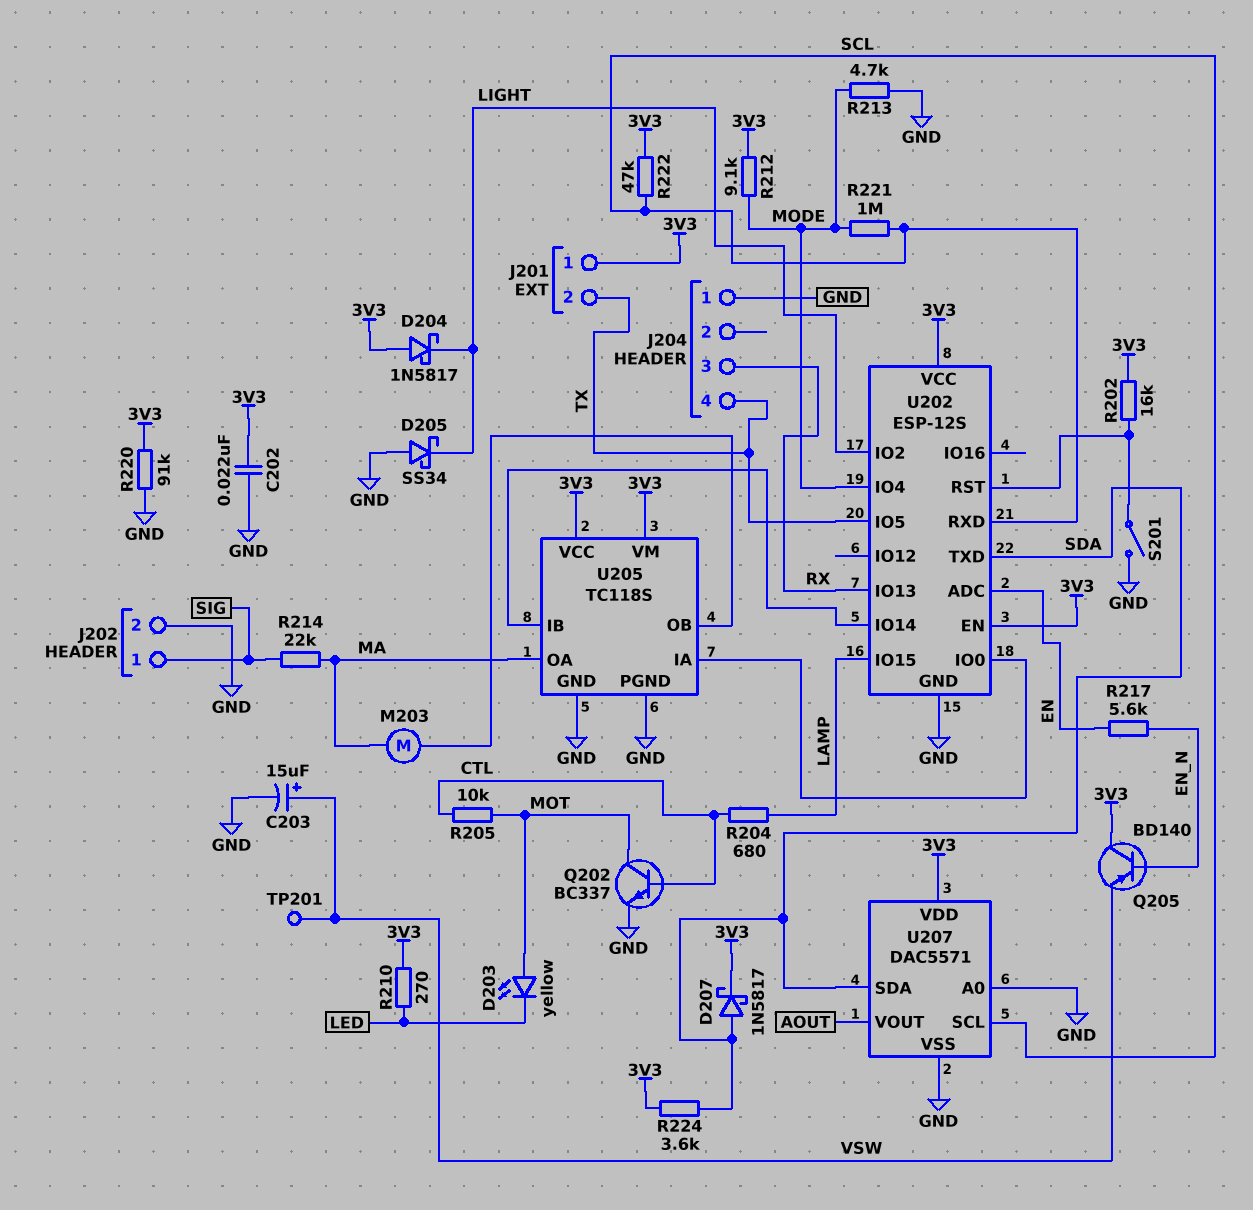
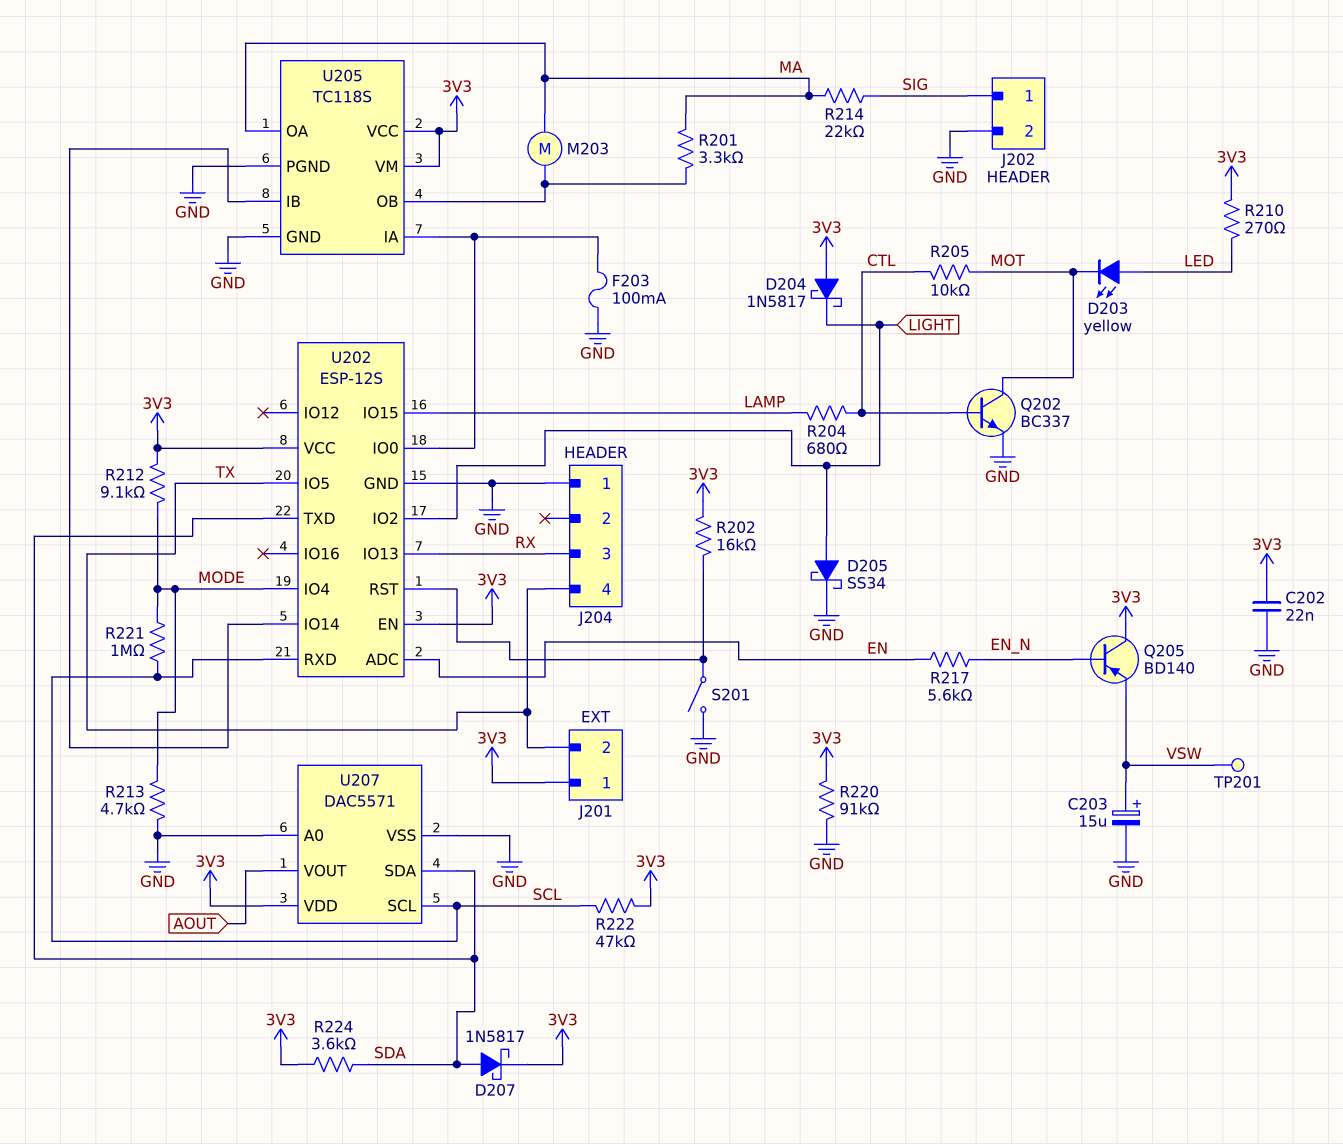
D203: LED yellow (A MOT, K LED) -> LED yellow (A LED, K MOT)
D205: schottky SS34 (A GND, K LIGHT) -> schottky SS34 (A LIGHT, K GND)
F203: none -> 100mA (GND, U202/IO0)
R201: none -> 3.3k (MA, U205/OB)

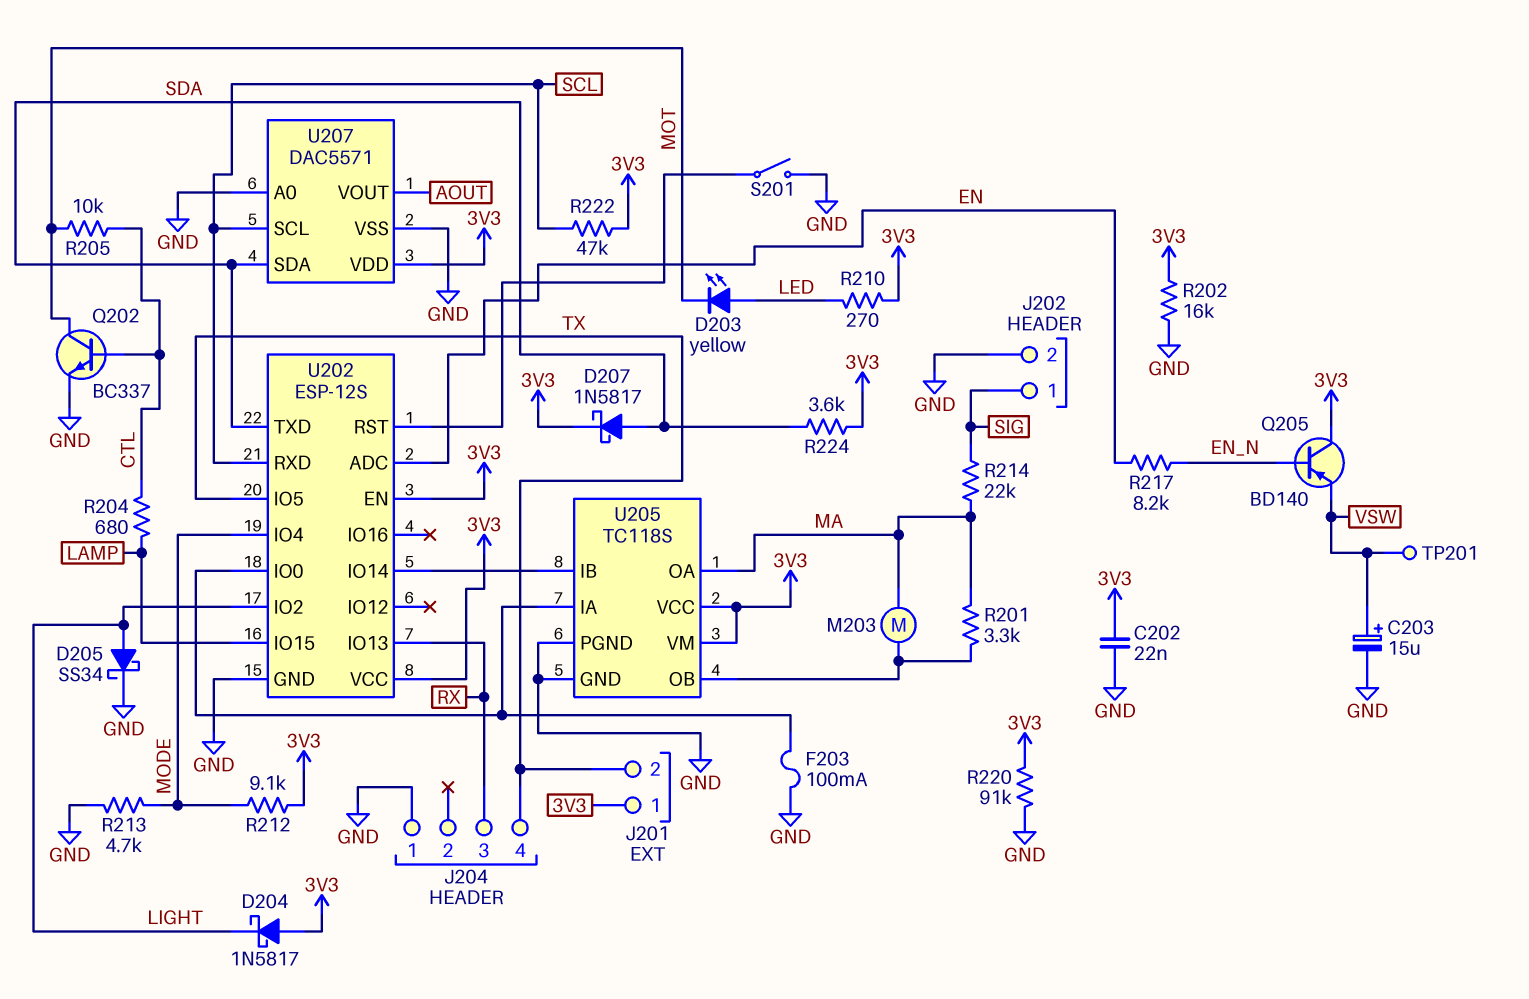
R202: 16k (3V3, U202/RST) -> 16k (3V3, GND)
R217: 5.6k (EN, EN_N) -> 8.2k (EN, EN_N)
R221: 1M (MODE, SCL) -> none

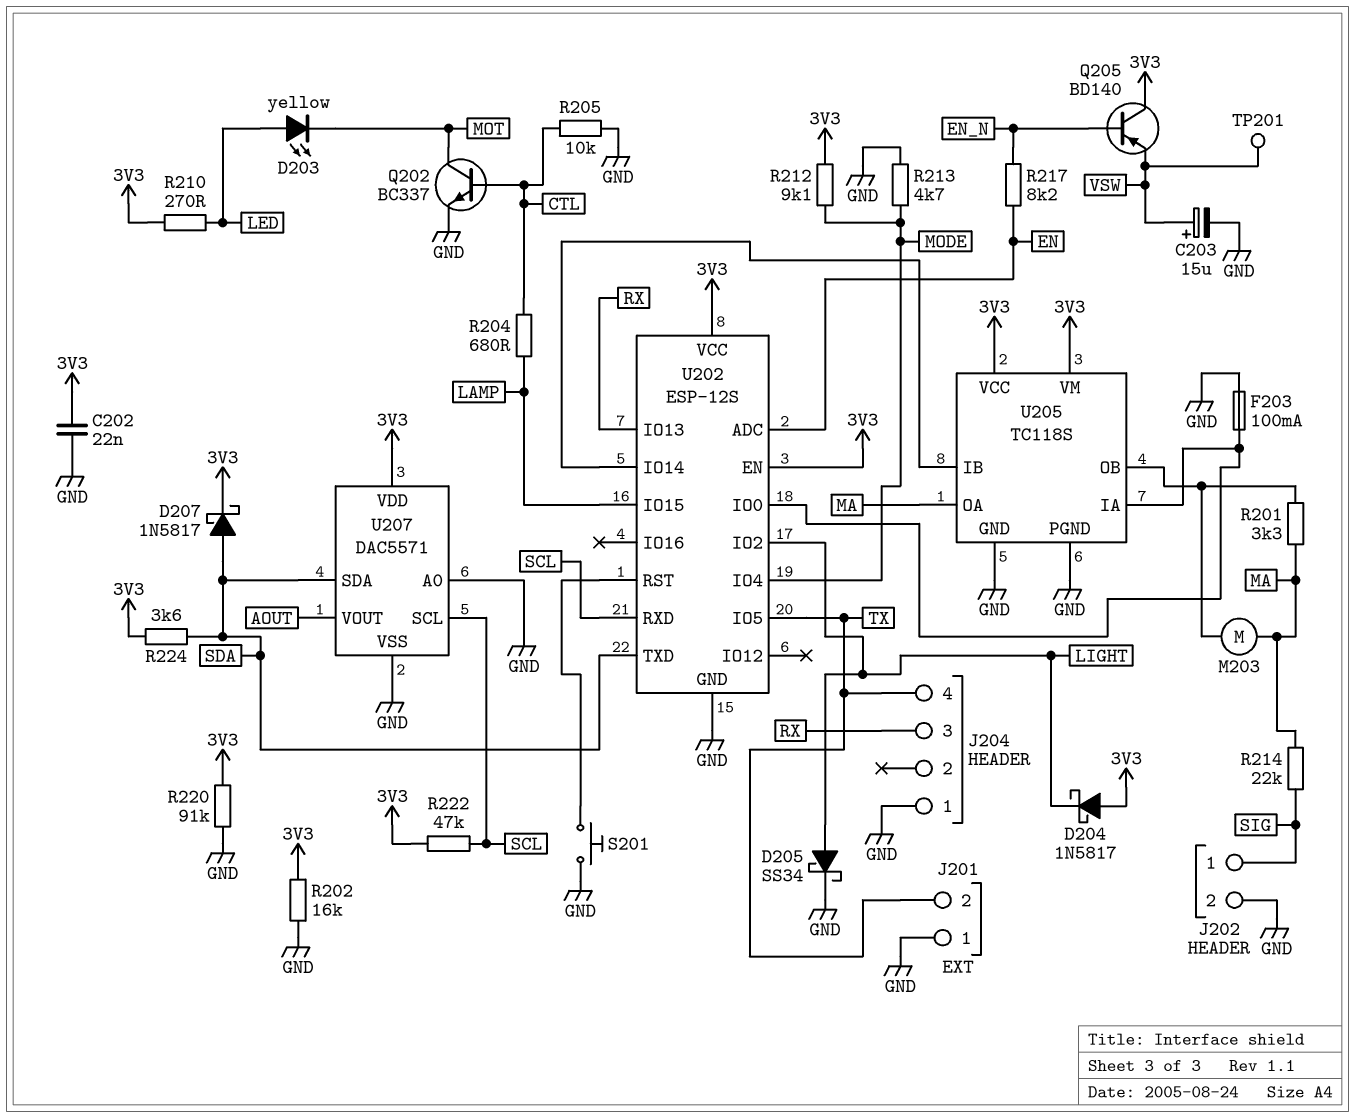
J201 pin 1: 3V3 -> GND
R205: 10k (CTL, MOT) -> 10k (CTL, GND)
S201: switch (GND, U202/RST) -> button (GND, U202/RST)

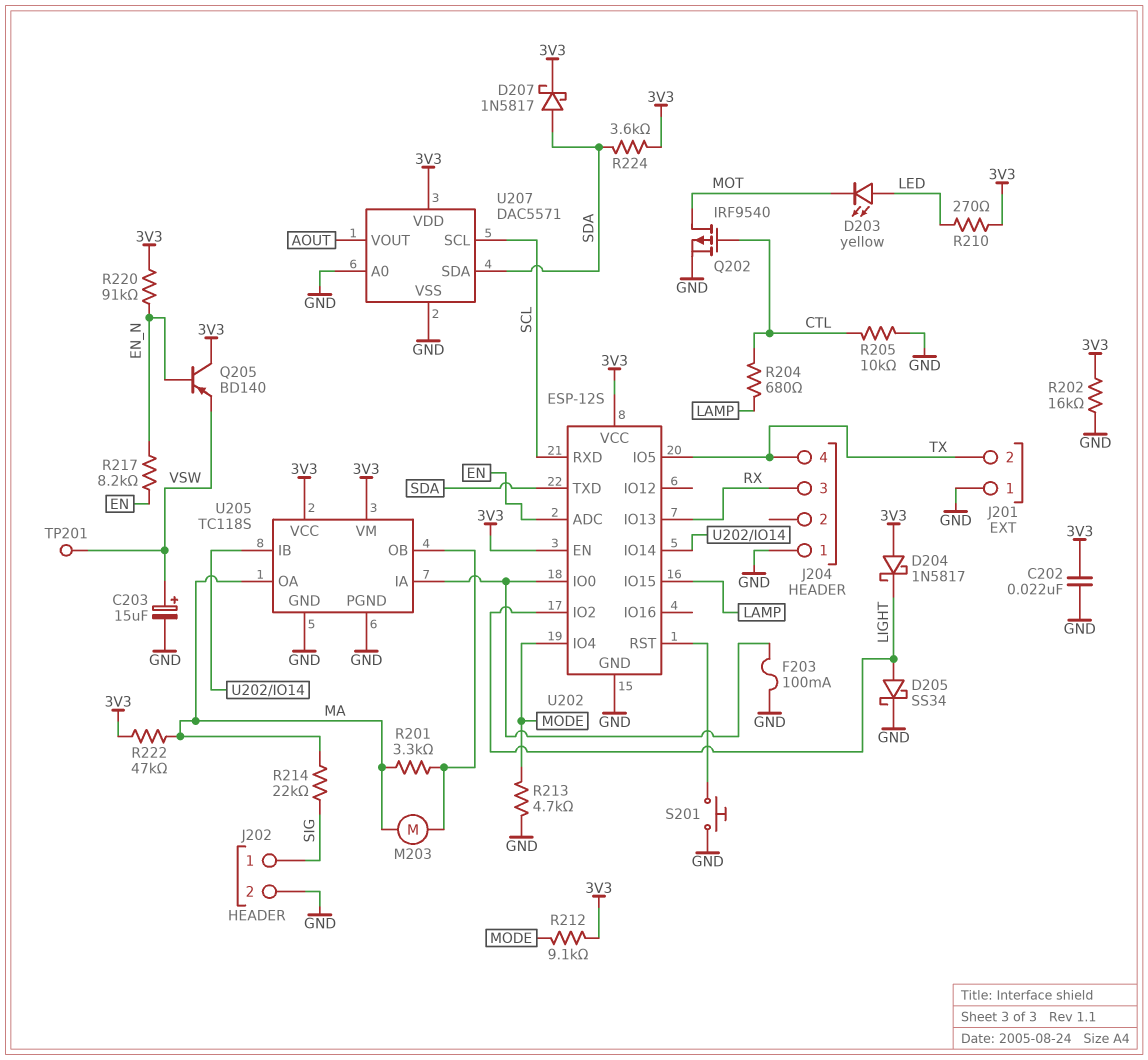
Q202: NPN BC337 (B CTL, C MOT, E GND) -> PMOS IRF9540 (G CTL, D MOT, S GND)
R220: 91k (3V3, GND) -> 91k (3V3, EN_N)
R222: 47k (3V3, SCL) -> 47k (3V3, MA)

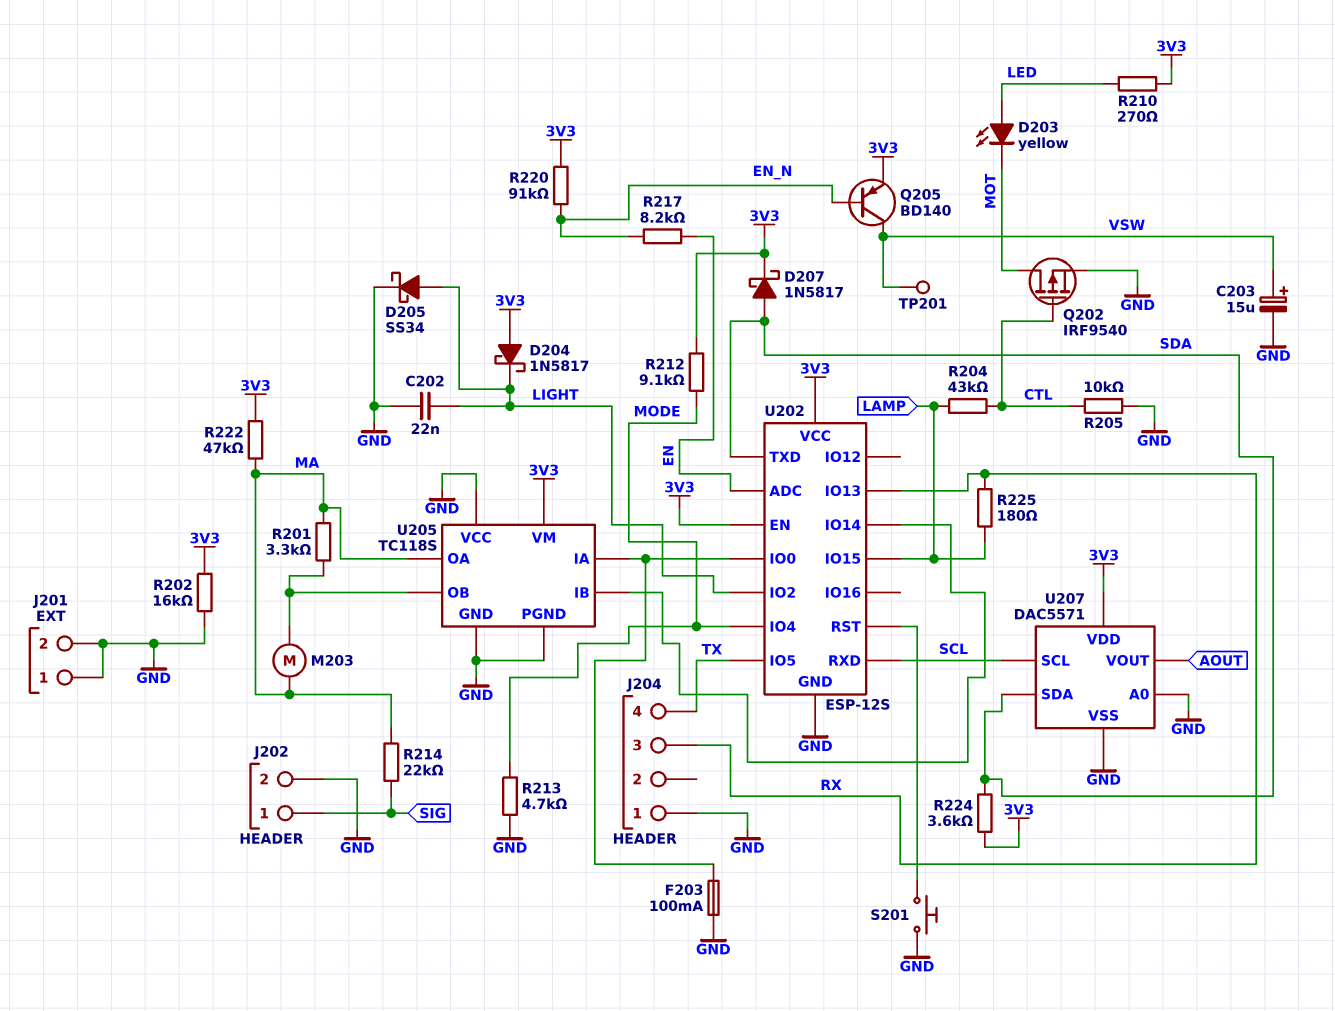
C202: 22nF (3V3, GND) -> 22nF (GND, LIGHT)
J201 pin 2: TX -> GND
Q205: PNP BD140 (B EN_N, C 3V3, E VSW) -> PNP BD140 (B EN_N, C VSW, E 3V3)
R204: 680 (CTL, LAMP) -> 43k (CTL, LAMP)
R225: none -> 180 (LAMP, RX)
U205 pin VCC: 3V3 -> GND

